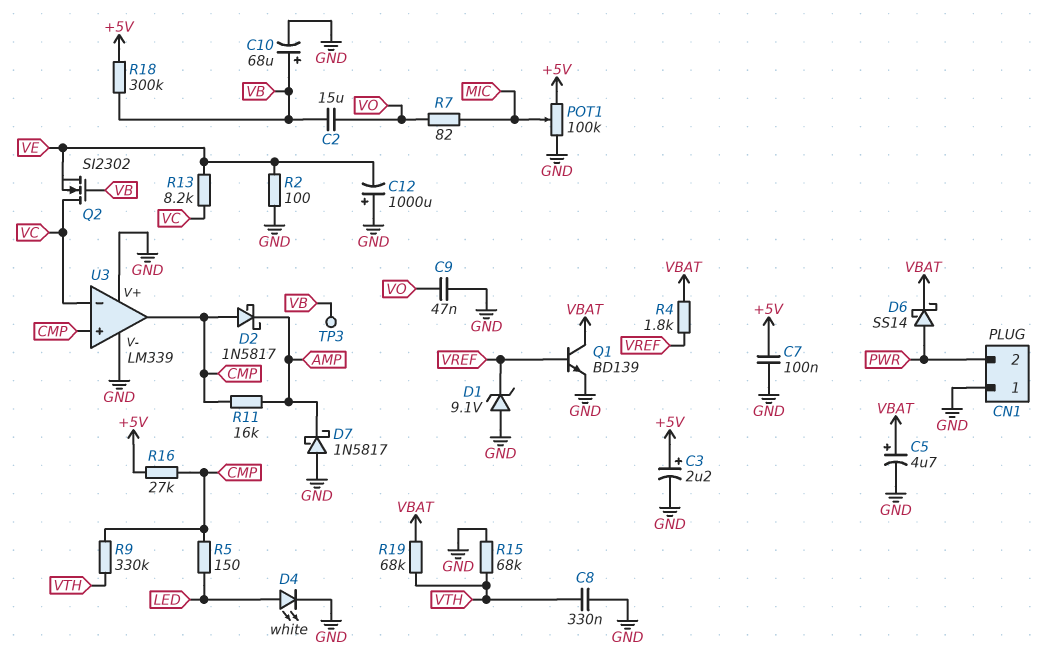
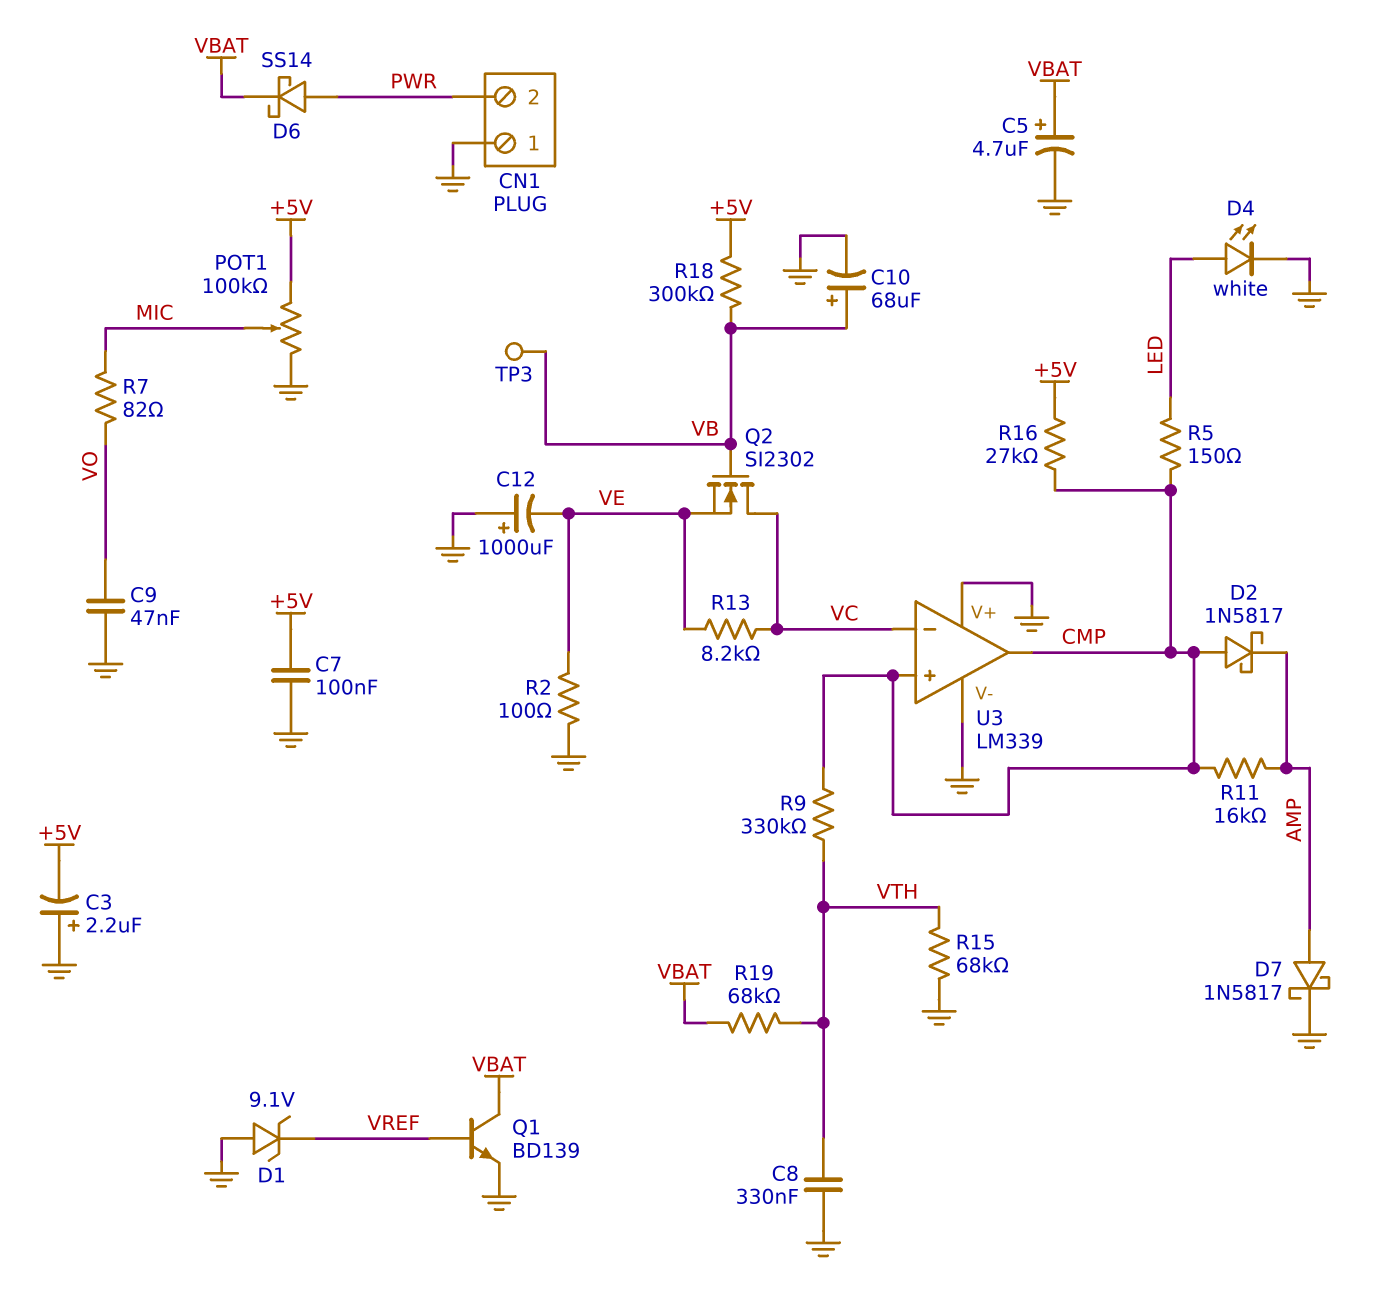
C2: 15uF (VB, VO) -> none
C3: 2.2uF (plus +5V, minus GND) -> 2.2uF (plus GND, minus +5V)
D7: schottky 1N5817 (A GND, K AMP) -> schottky 1N5817 (A AMP, K GND)
R4: 1.8k (VBAT, VREF) -> none

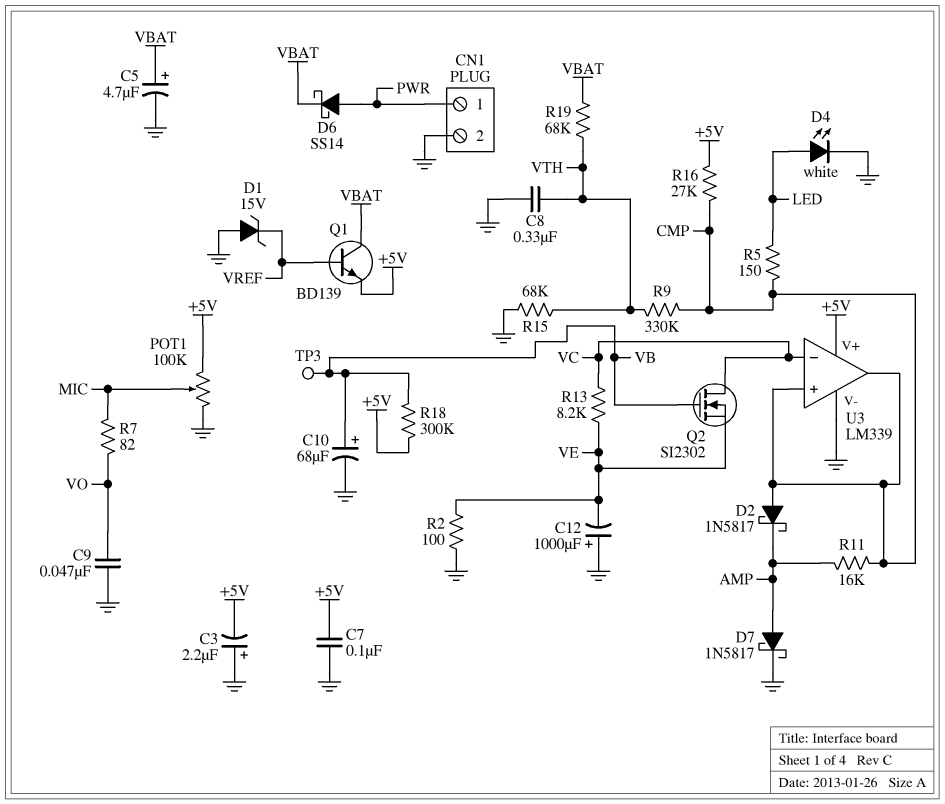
CN1 pin 1: GND -> PWR
CN1 pin 2: PWR -> GND
D1: zener 9.1V (A GND, K VREF) -> zener 15V (A GND, K VREF)
Q1: NPN BD139 (B VREF, C VBAT, E GND) -> NPN BD139 (B VREF, C VBAT, E +5V)
U3 pin V+: GND -> +5V

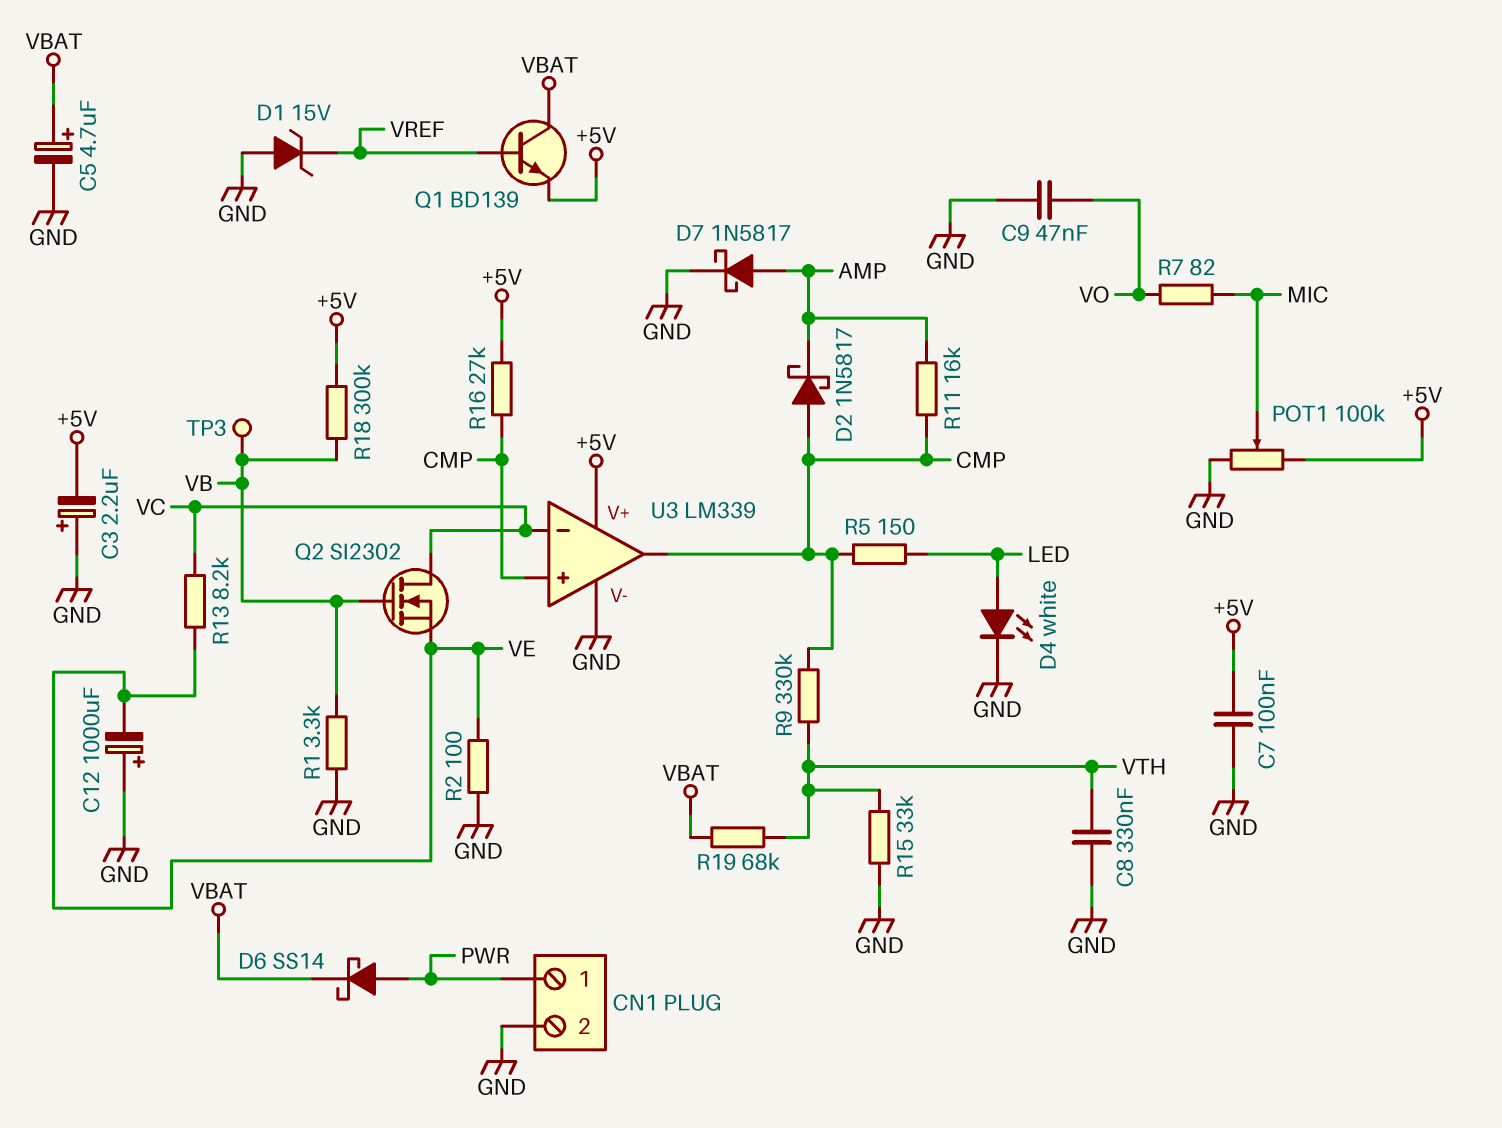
C10: 68uF (plus VB, minus GND) -> none
R1: none -> 3.3k (GND, VB)
R15: 68k (GND, VTH) -> 33k (GND, VTH)

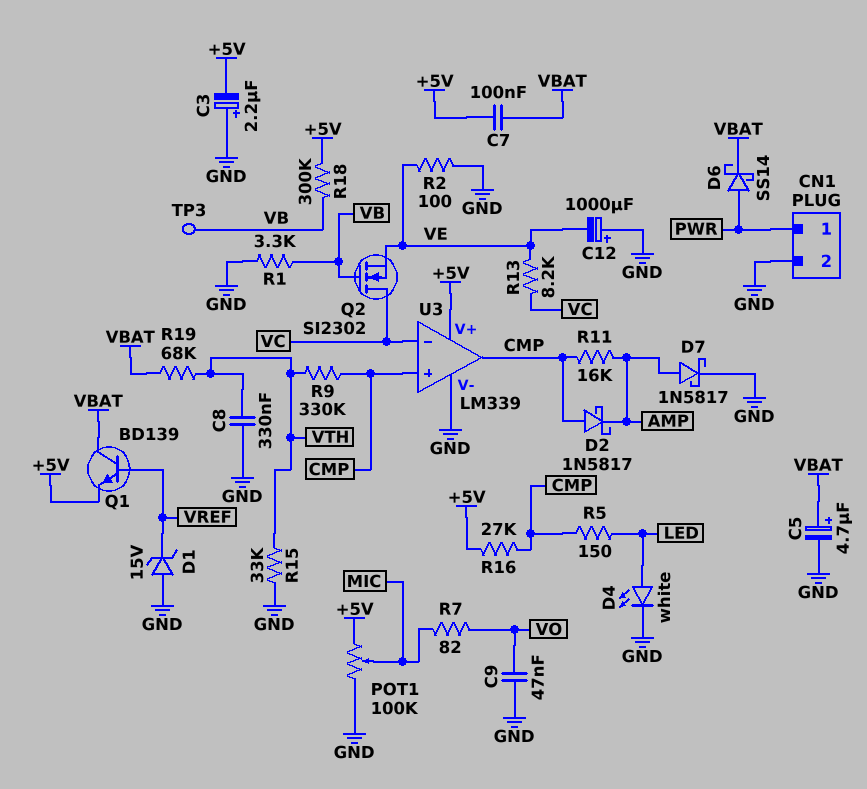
C7: 100nF (+5V, GND) -> 100nF (+5V, VBAT)

